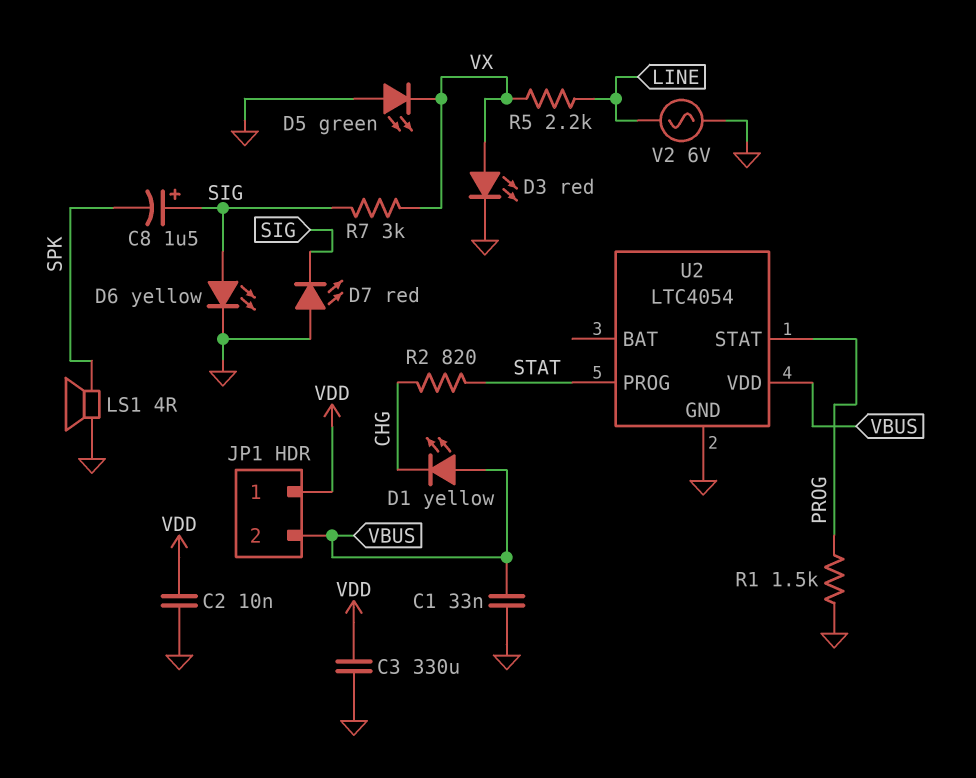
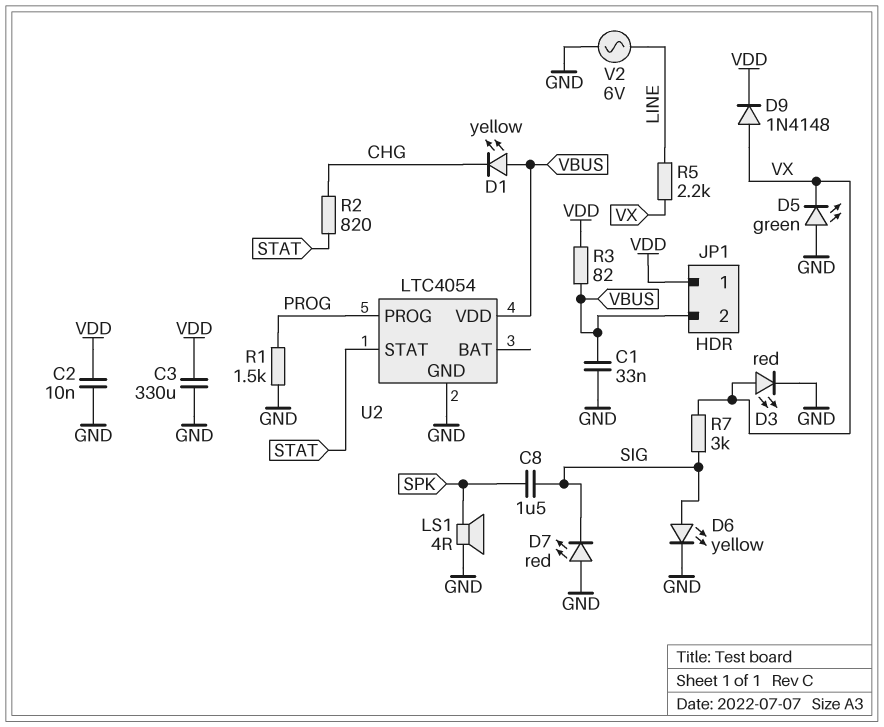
C8: 1.5uF (plus SIG, minus SPK) -> 1.5uF (SIG, SPK)
D9: none -> diode 1N4148 (A VX, K VDD)
R3: none -> 82 (VBUS, VDD)
U2 pin PROG: STAT -> PROG
U2 pin STAT: PROG -> STAT

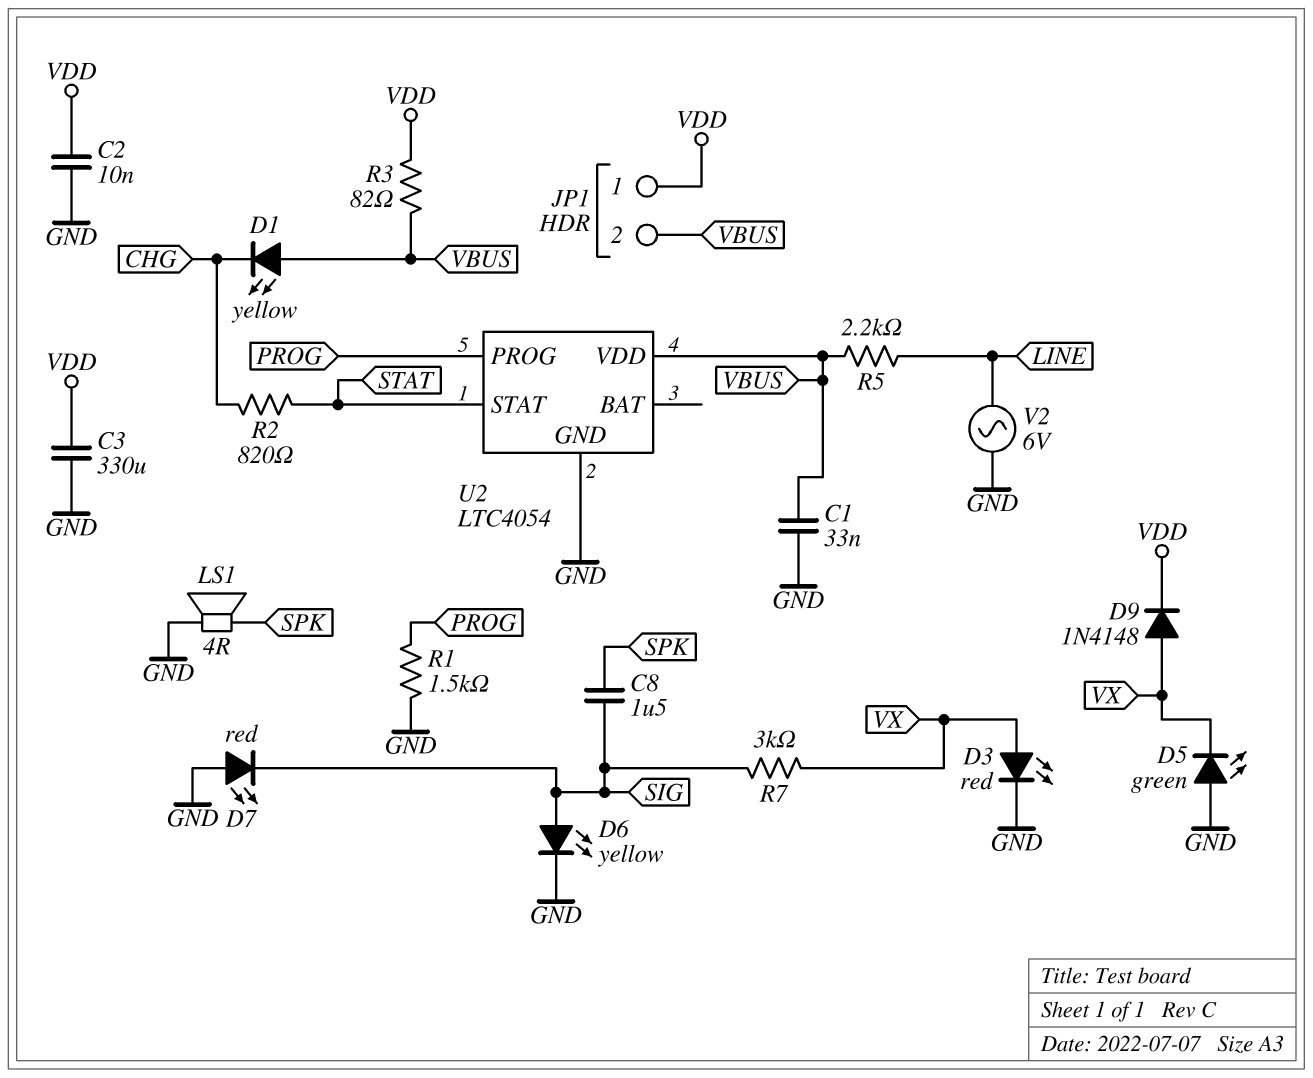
R5: 2.2k (LINE, VX) -> 2.2k (LINE, VBUS)

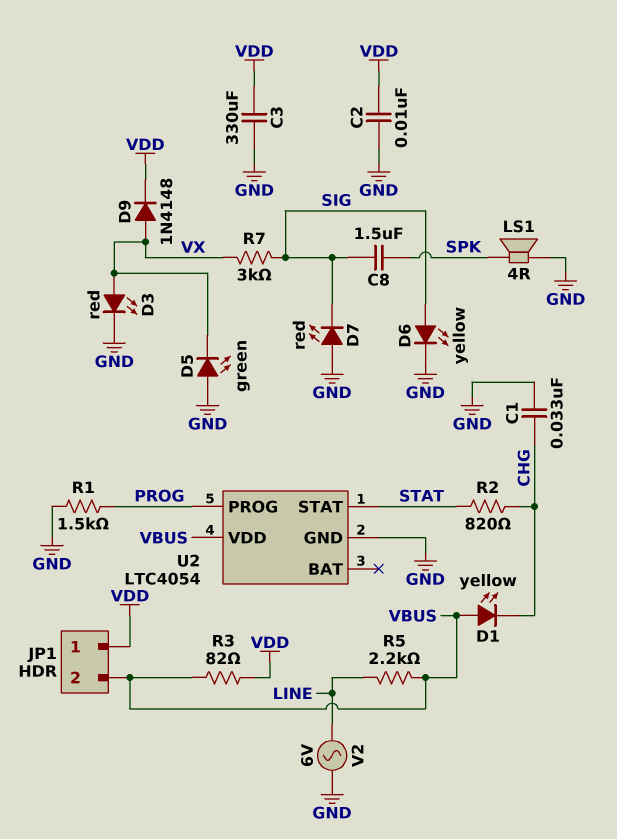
C1: 33nF (GND, VBUS) -> 33nF (CHG, GND)

